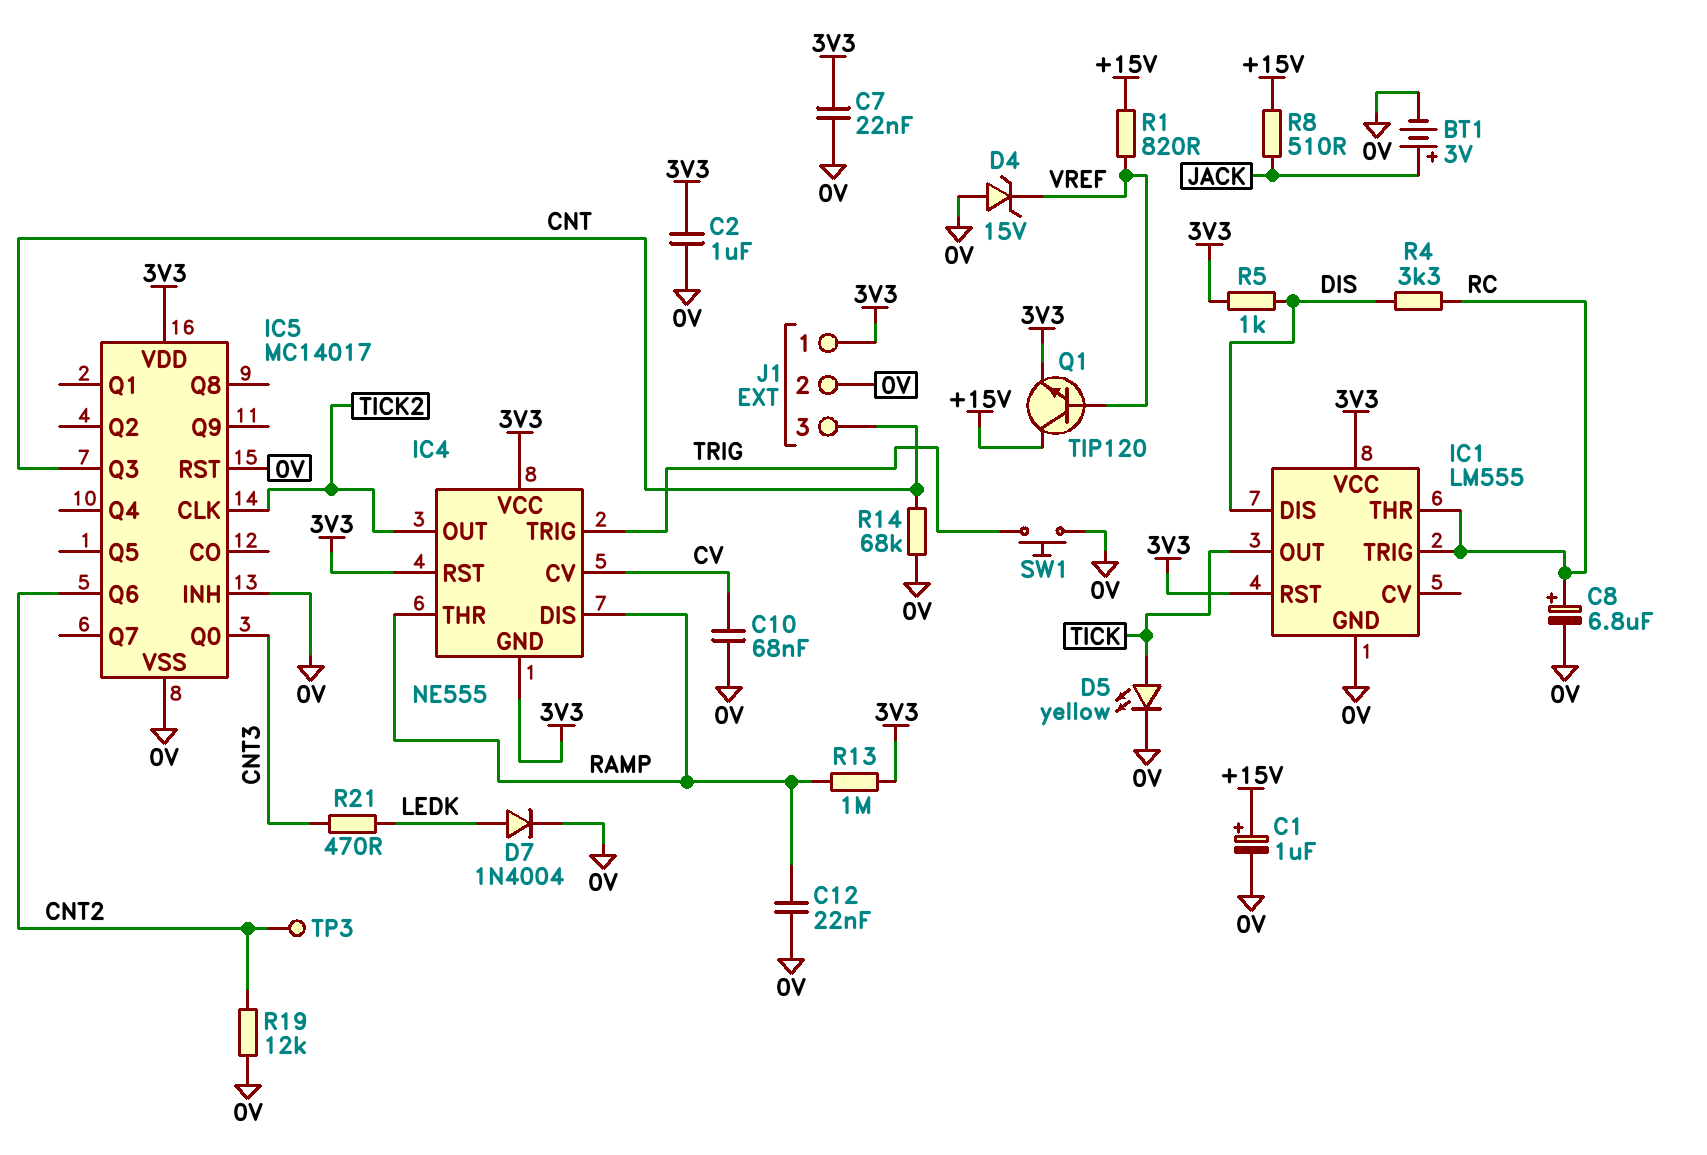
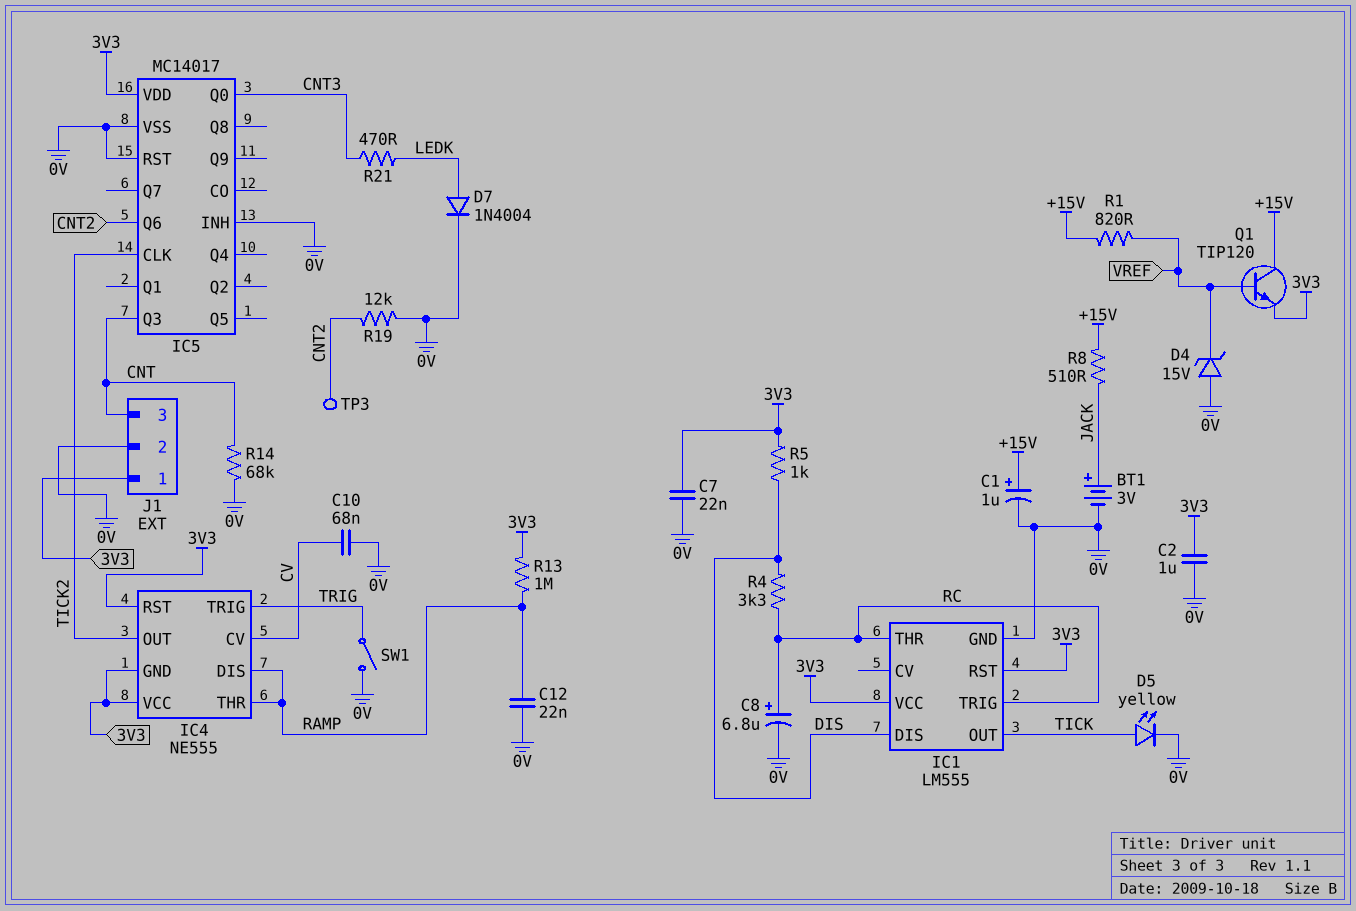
SW1: button (0V, TRIG) -> switch (0V, TRIG)

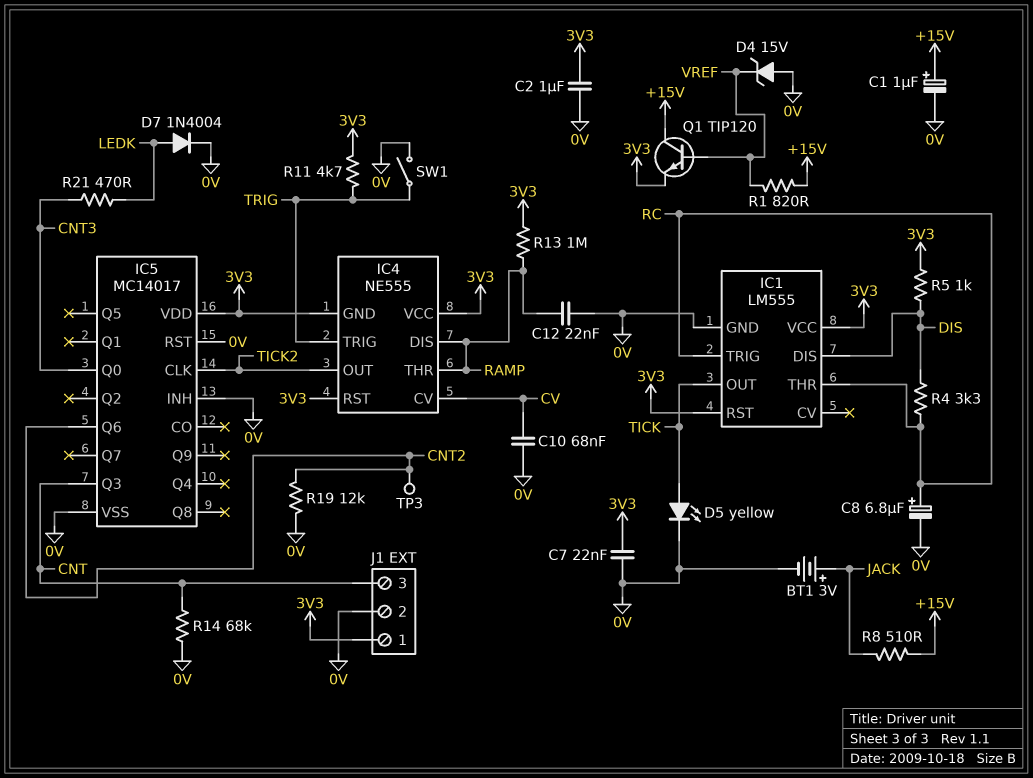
R11: none -> 4.7k (3V3, TRIG)

